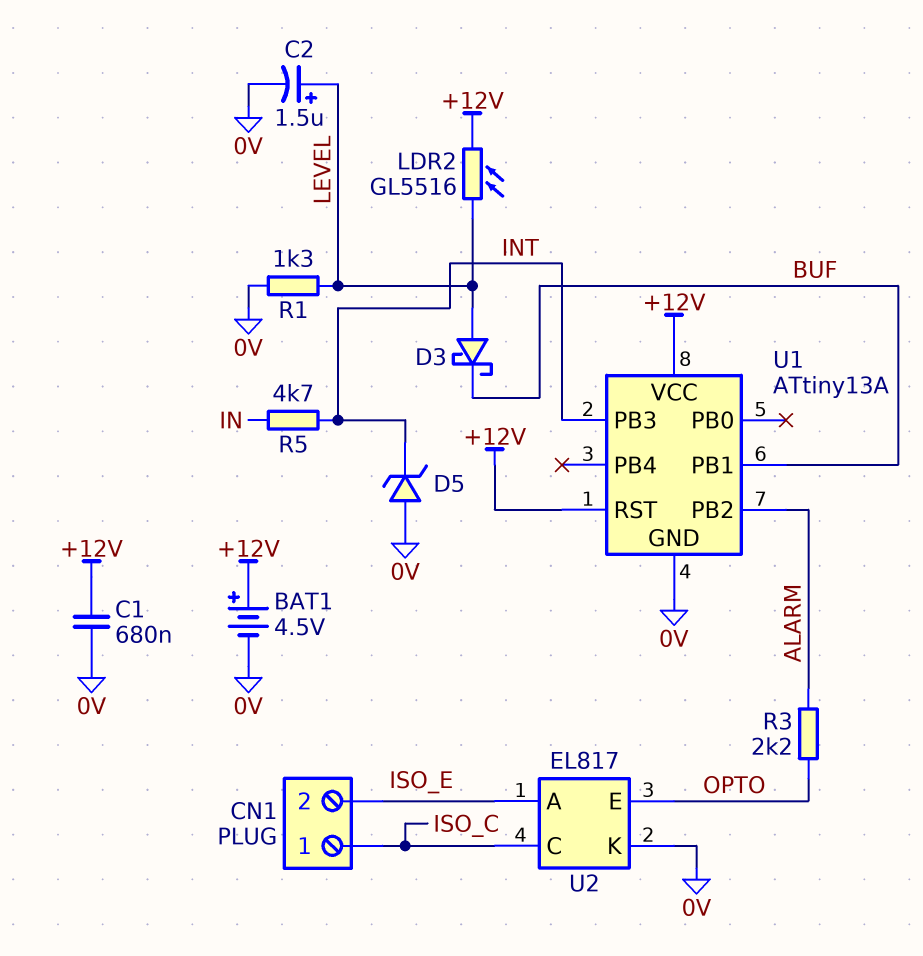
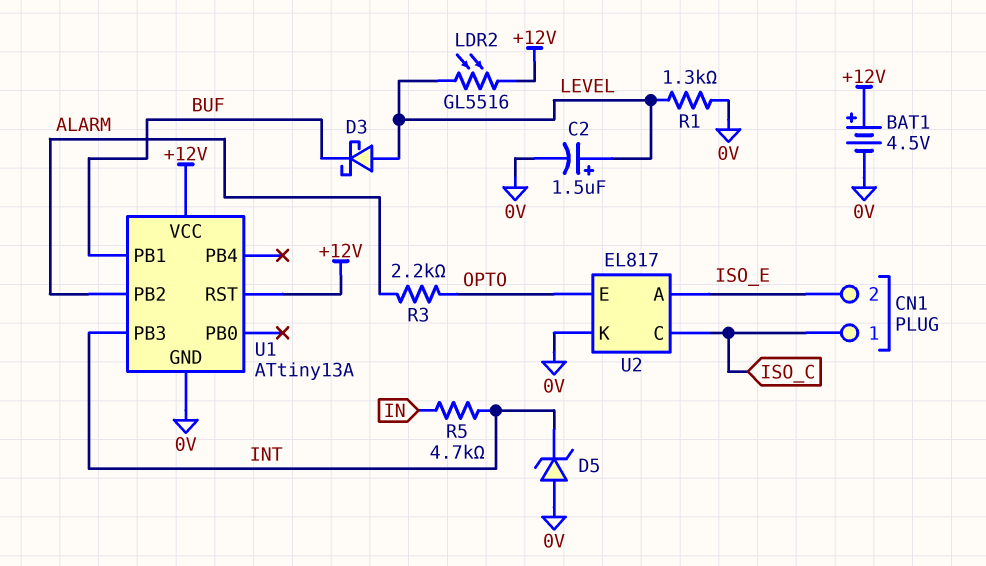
C1: 680nF (+12V, 0V) -> none

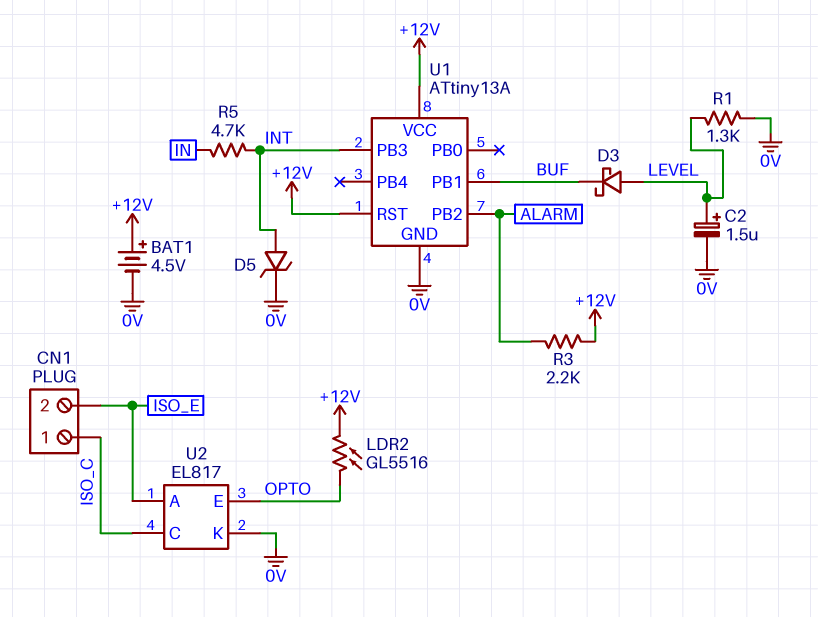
D5: zener (A 0V, K INT) -> zener (A INT, K 0V)
LDR2: GL5516 (+12V, LEVEL) -> GL5516 (+12V, OPTO)
R3: 2.2k (ALARM, OPTO) -> 2.2k (+12V, ALARM)

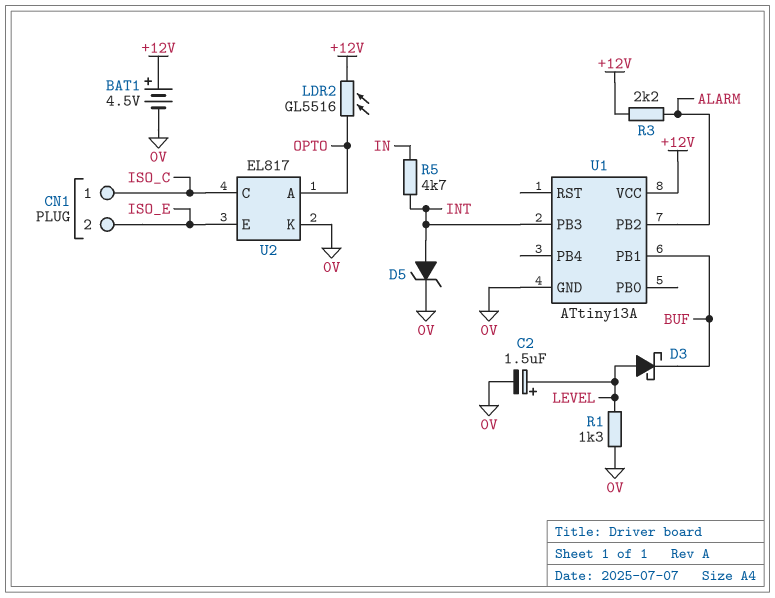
U1 pin RST: +12V -> none
U2 pin A: ISO_E -> OPTO
U2 pin E: OPTO -> ISO_E

